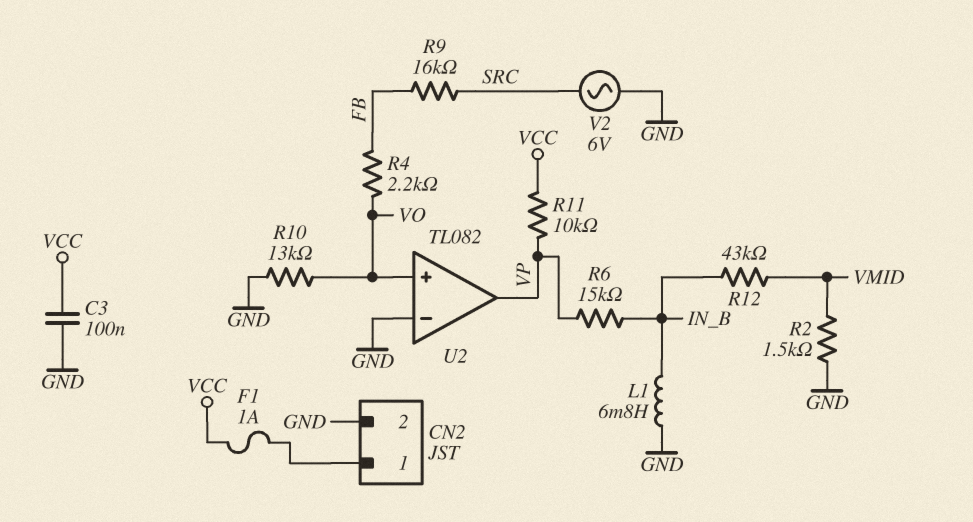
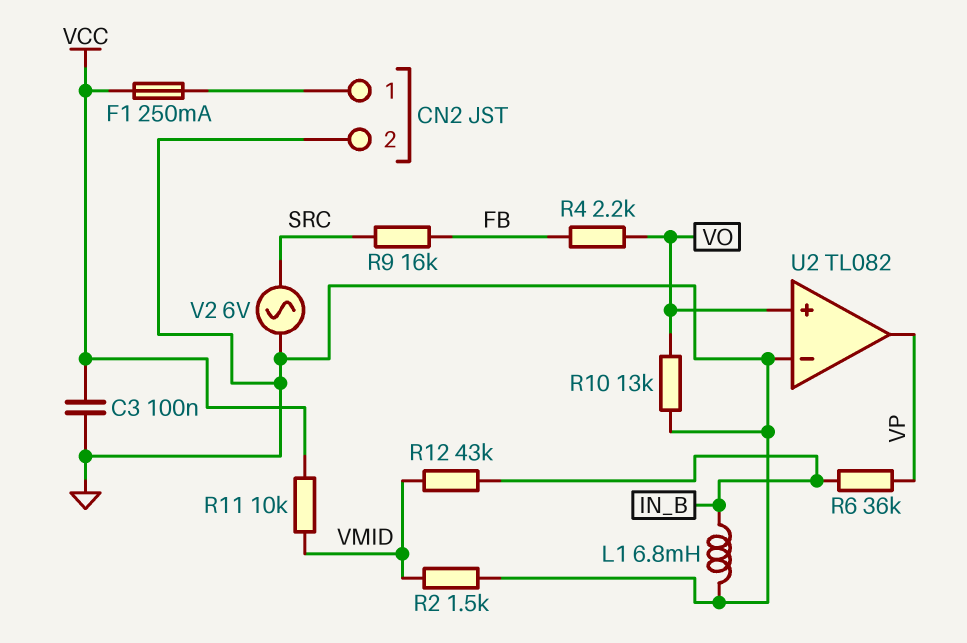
F1: 1A (CN2/1, VCC) -> 250mA (CN2/1, VCC)
R6: 15k (IN_B, VP) -> 36k (IN_B, VP)
R11: 10k (VCC, VP) -> 10k (VCC, VMID)

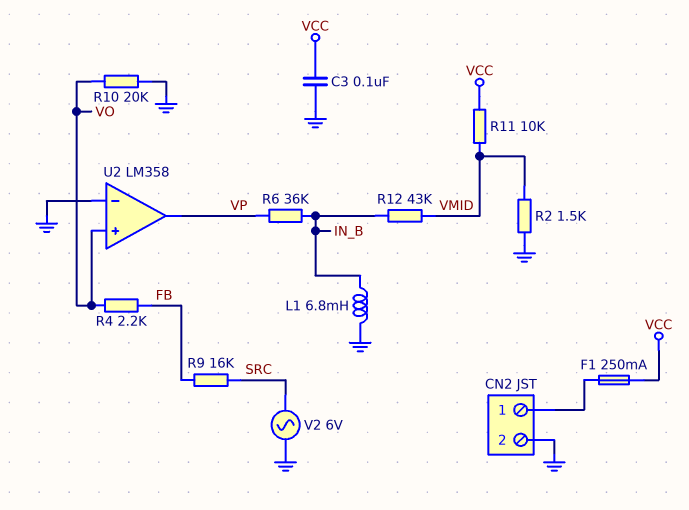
R10: 13k (GND, VO) -> 20k (GND, VO)
U2: TL082 -> LM358

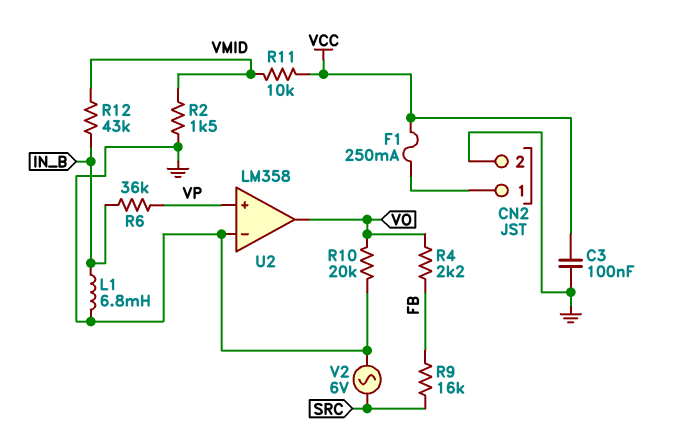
U2 pin in+: VO -> VP
U2 pin out: VP -> VO

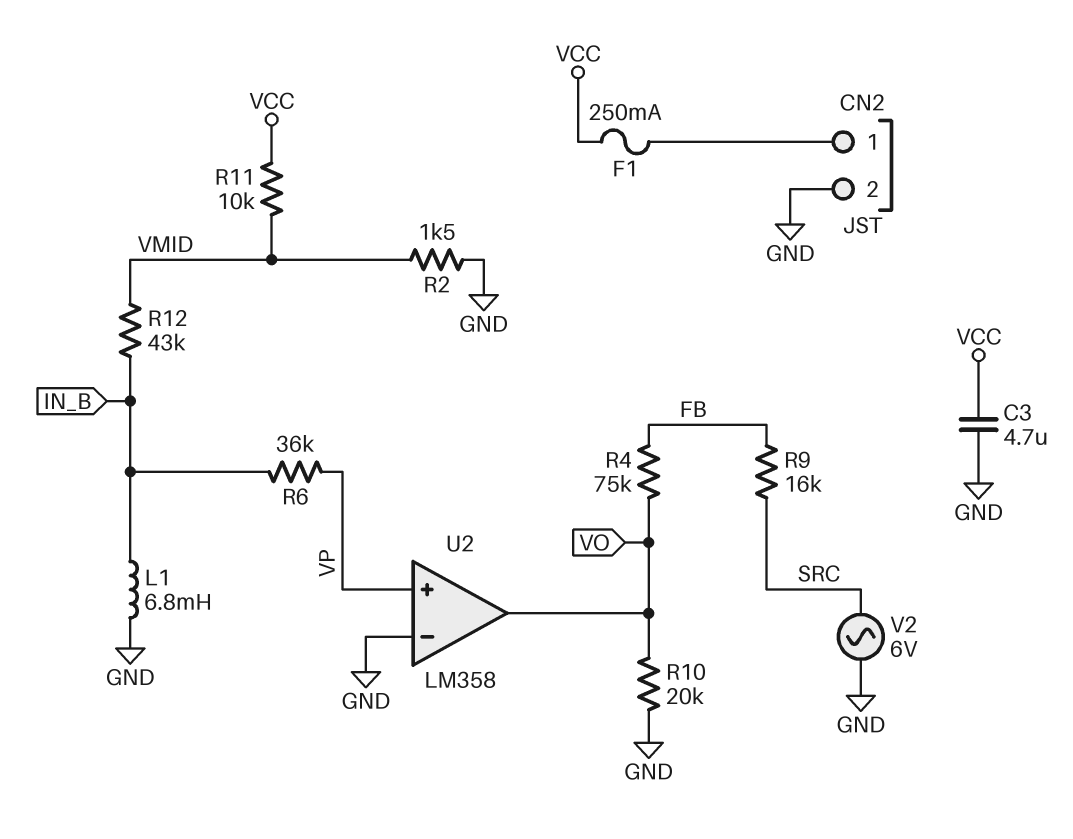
C3: 100nF (GND, VCC) -> 4.7uF (GND, VCC)
R4: 2.2k (FB, VO) -> 75k (FB, VO)

